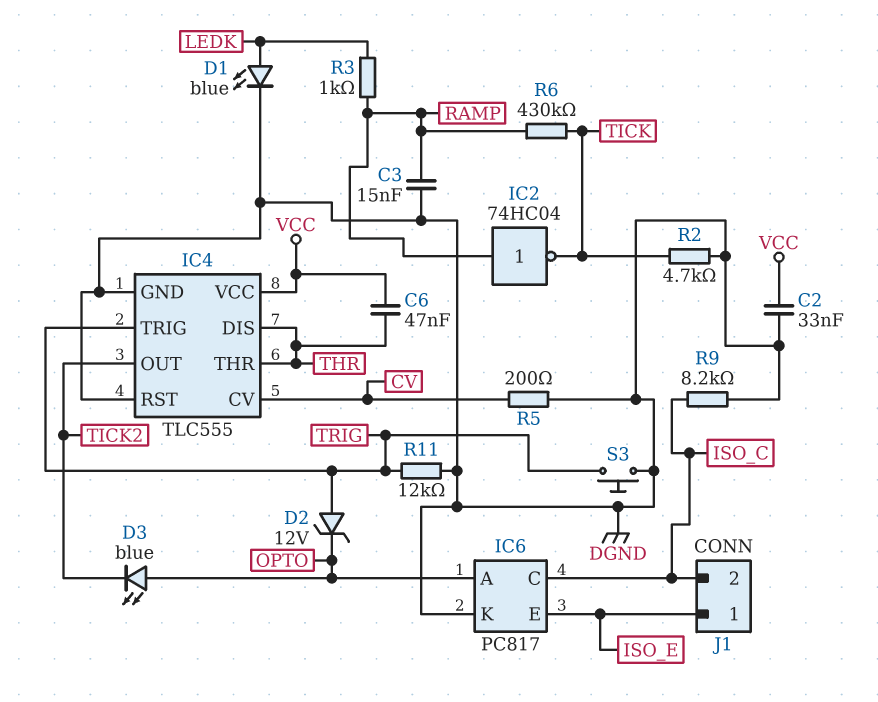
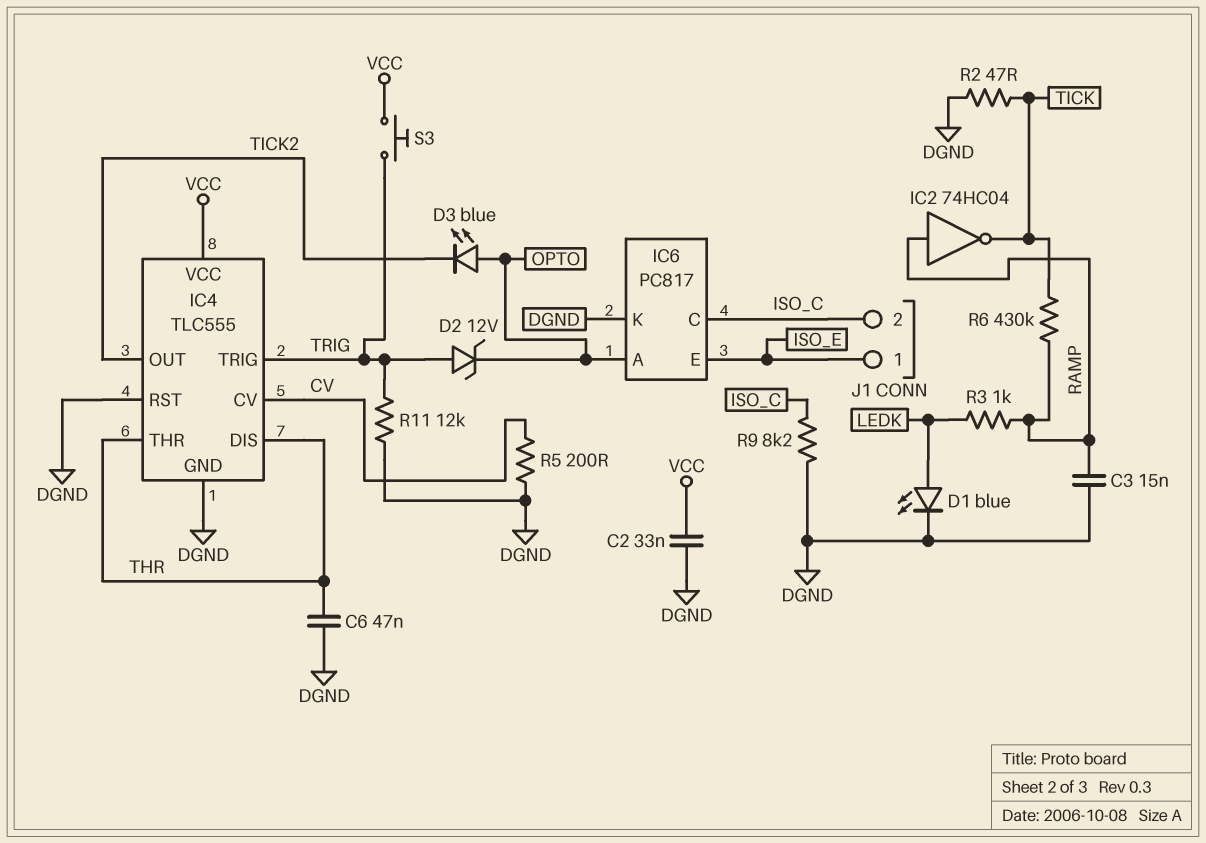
C6: 47nF (THR, VCC) -> 47nF (DGND, THR)
R2: 4.7k (DGND, TICK) -> 47 (DGND, TICK)
S3: button (DGND, TRIG) -> button (TRIG, VCC)

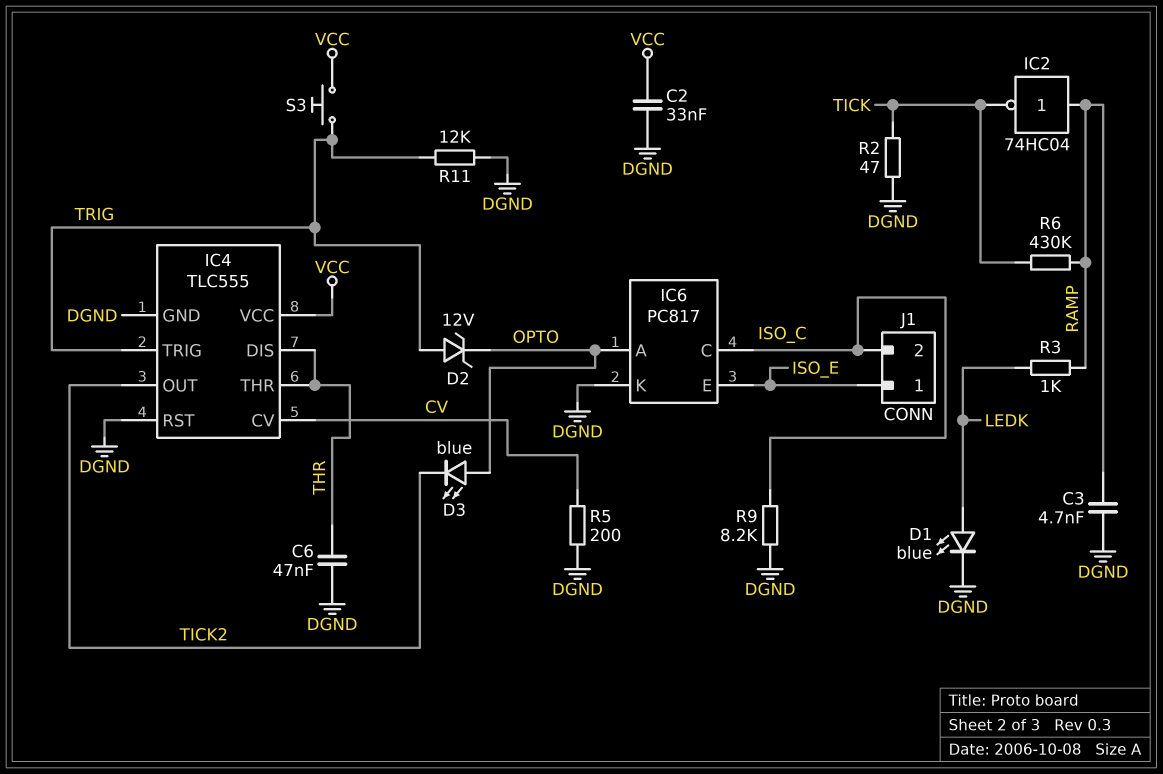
C3: 15nF (DGND, RAMP) -> 4.7nF (DGND, RAMP)

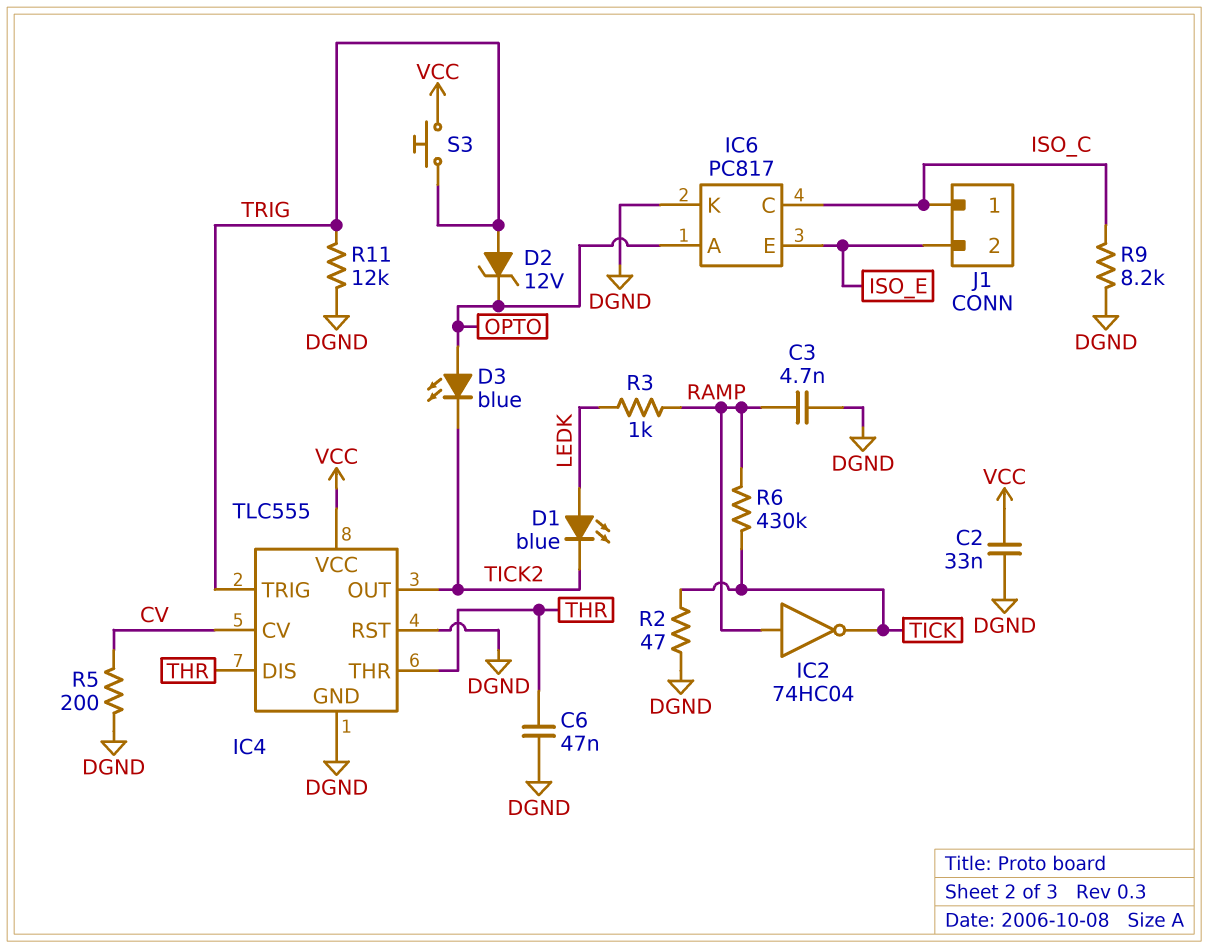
D1: LED blue (A LEDK, K DGND) -> LED blue (A LEDK, K TICK2)
J1 pin 1: ISO_E -> ISO_C
J1 pin 2: ISO_C -> ISO_E

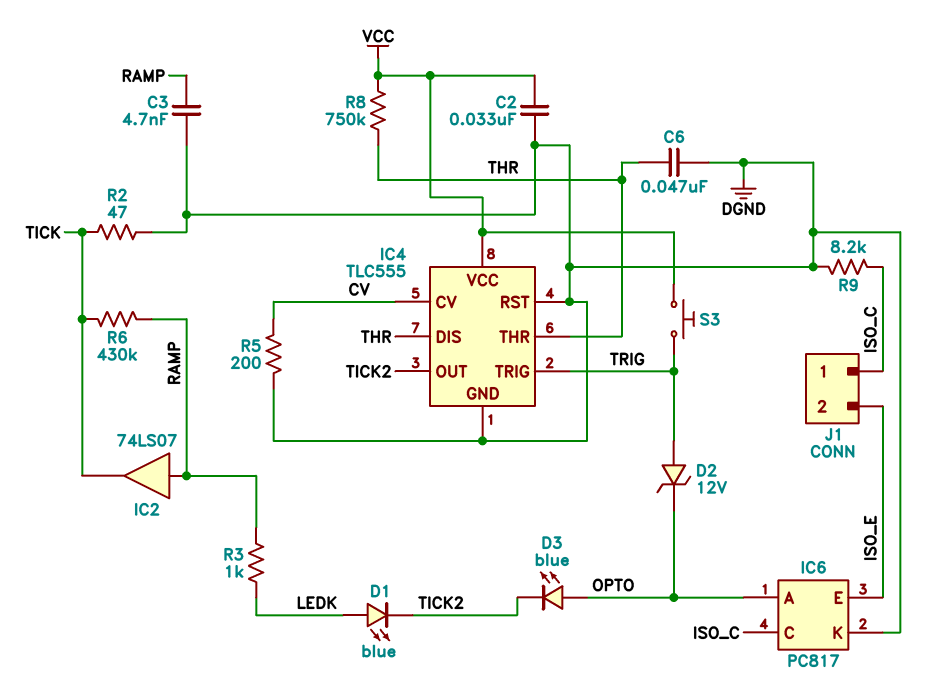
IC2: NOT 74HC04 (in RAMP, out TICK) -> buffer 74LS07 (in RAMP, out TICK)
R8: none -> 750k (THR, VCC)
R11: 12k (DGND, TRIG) -> none

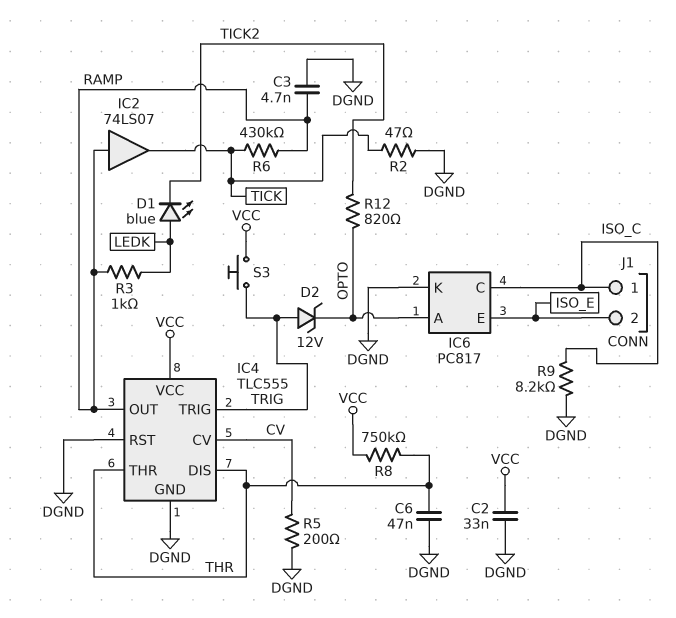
D3: LED blue (A OPTO, K TICK2) -> none
IC4 pin OUT: TICK2 -> RAMP
R12: none -> 820 (OPTO, TICK2)

